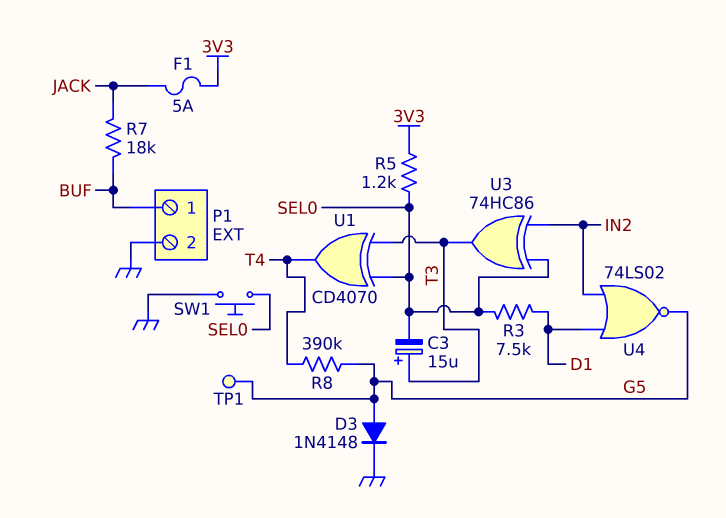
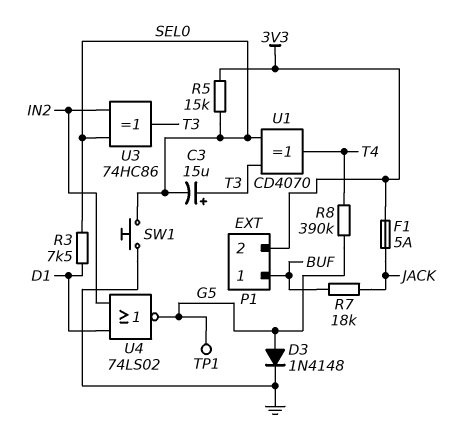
P1 pin 2: GND -> 3V3
R5: 1.2k (3V3, SEL0) -> 15k (3V3, SEL0)

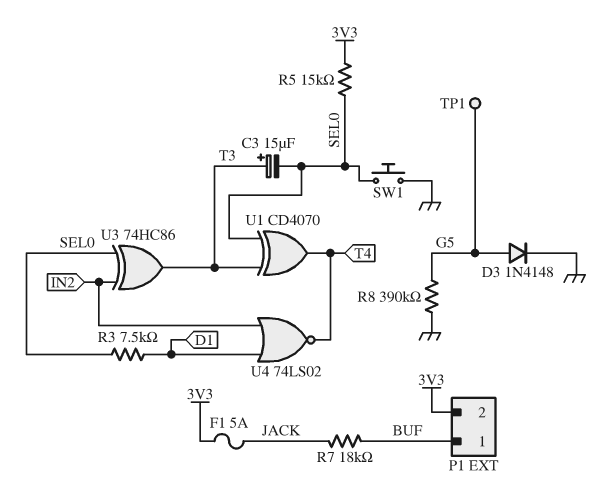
R8: 390k (G5, T4) -> 390k (G5, GND)
U4: NOR 74LS02 (in D1, in IN2, out G5) -> NOR 74LS02 (in D1, in IN2, out T4)

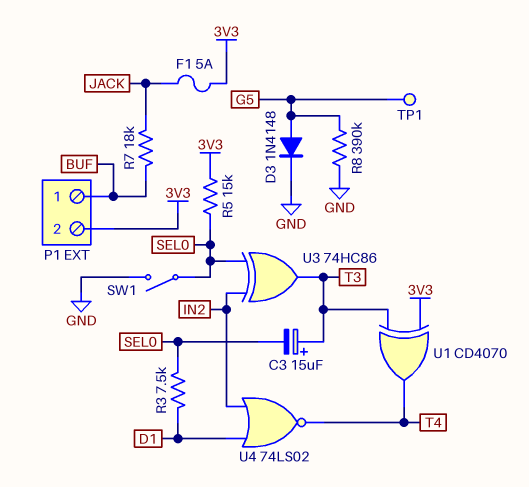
SW1: button (GND, SEL0) -> switch (GND, SEL0)
U1: XOR CD4070 (in SEL0, in T3, out T4) -> XOR CD4070 (in 3V3, in T3, out T4)

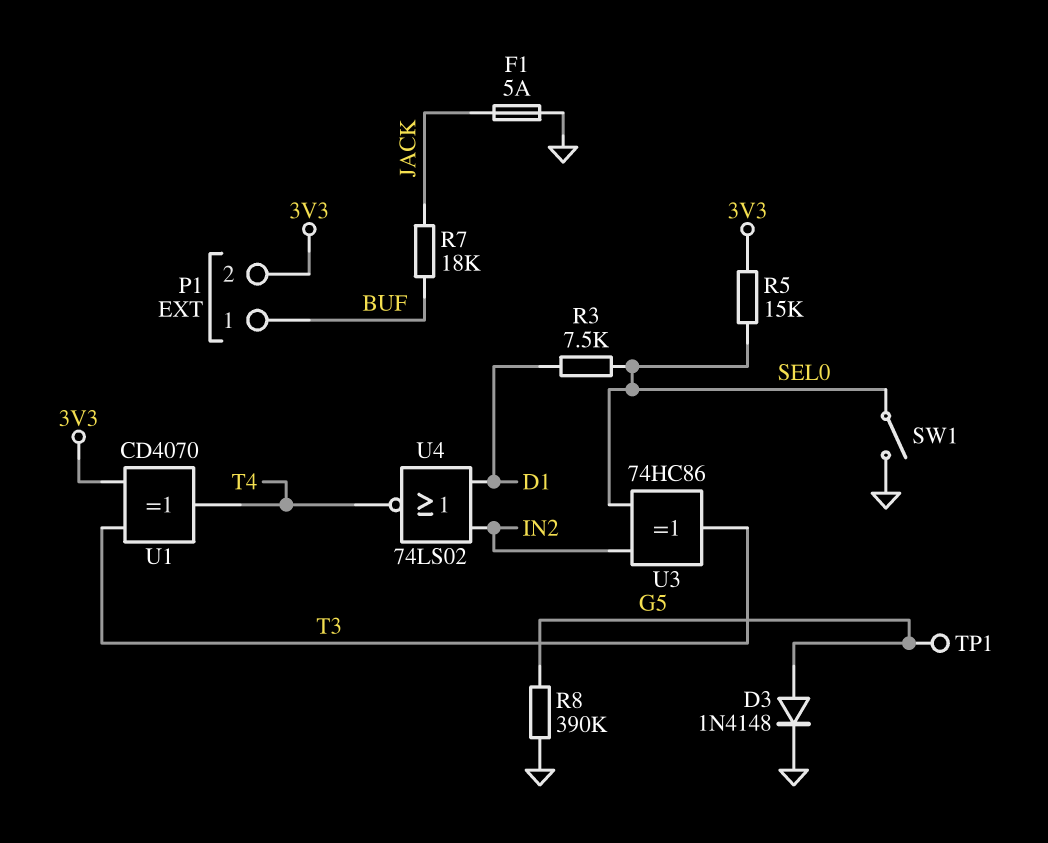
C3: 15uF (plus T3, minus SEL0) -> none
F1: 5A (3V3, JACK) -> 5A (GND, JACK)

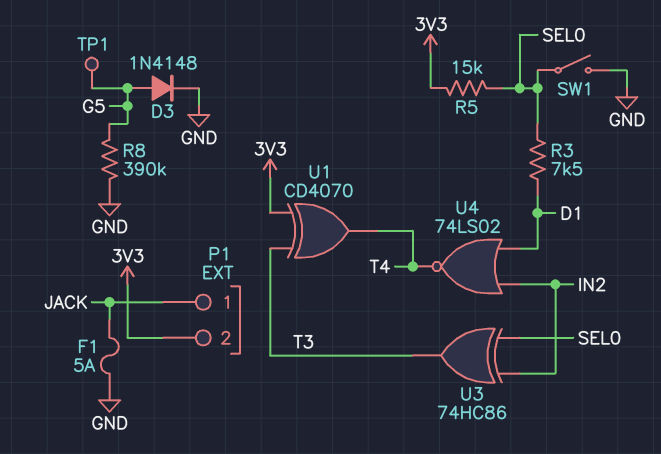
P1 pin 1: BUF -> JACK
R7: 18k (BUF, JACK) -> none

